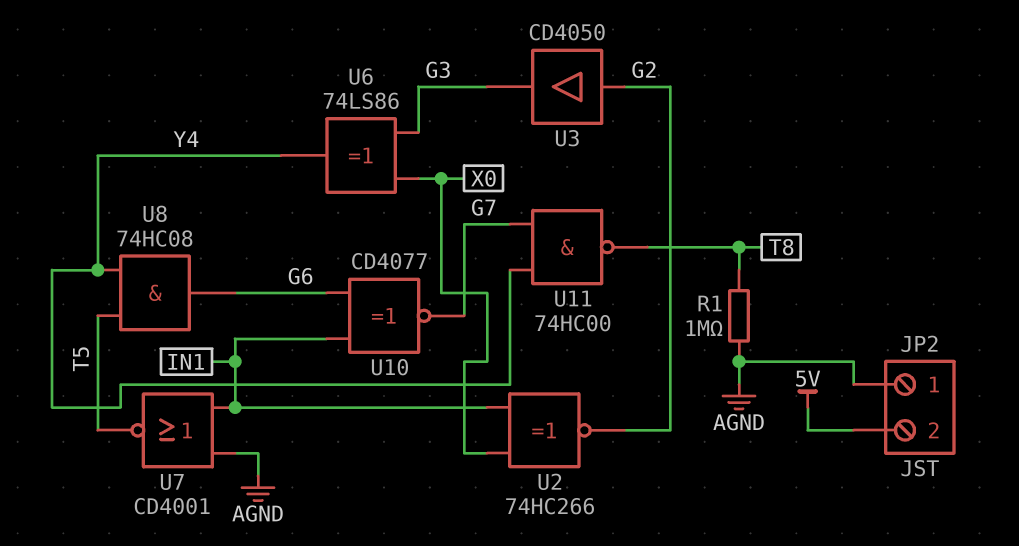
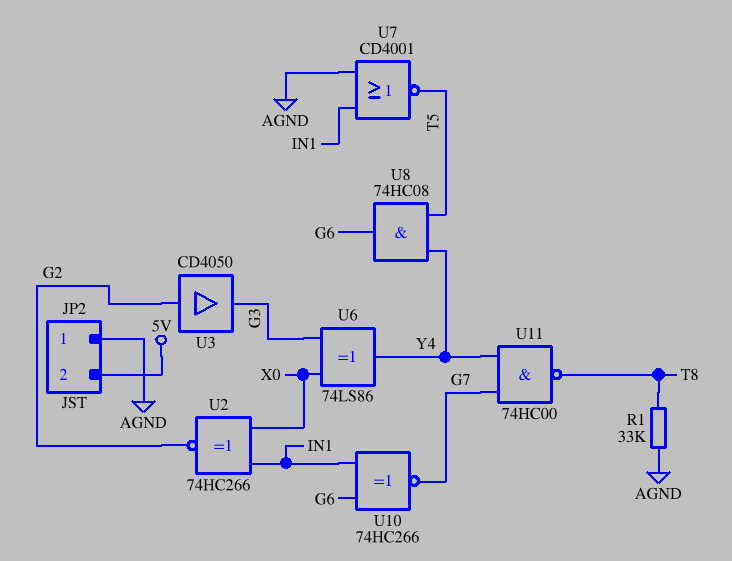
R1: 1M (AGND, T8) -> 33k (AGND, T8)
U10: XNOR CD4077 (in G6, in IN1, out G7) -> XNOR 74HC266 (in G6, in IN1, out G7)

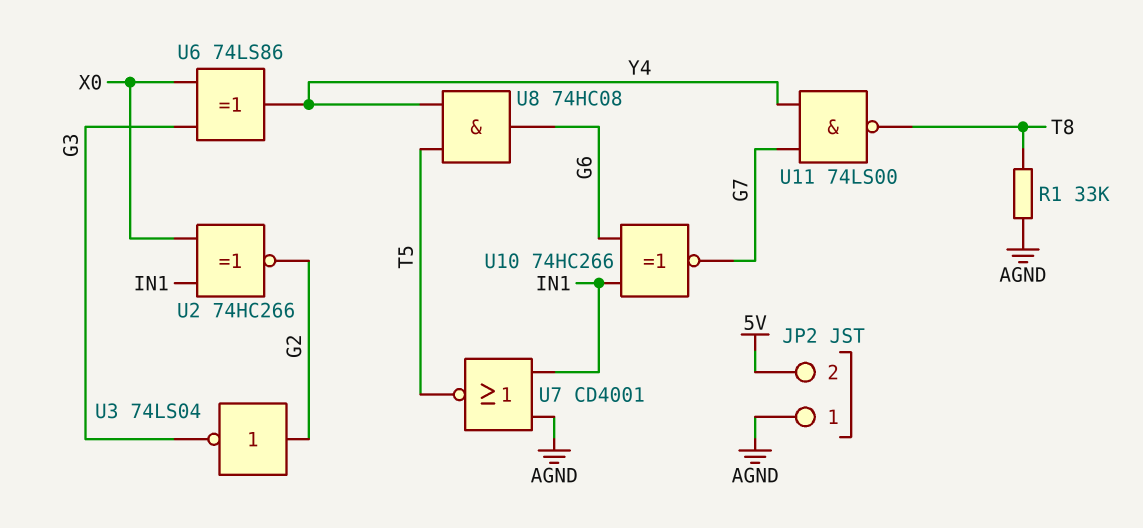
U3: buffer CD4050 (in G2, out G3) -> NOT 74LS04 (in G2, out G3)
U11: NAND 74HC00 (in G7, in Y4, out T8) -> NAND 74LS00 (in G7, in Y4, out T8)

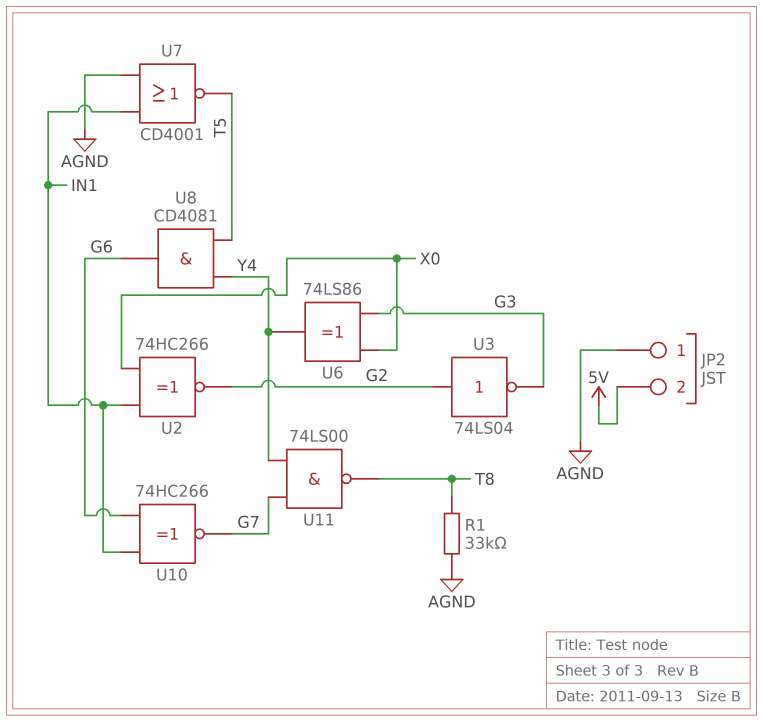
U8: AND 74HC08 (in T5, in Y4, out G6) -> AND CD4081 (in T5, in Y4, out G6)

